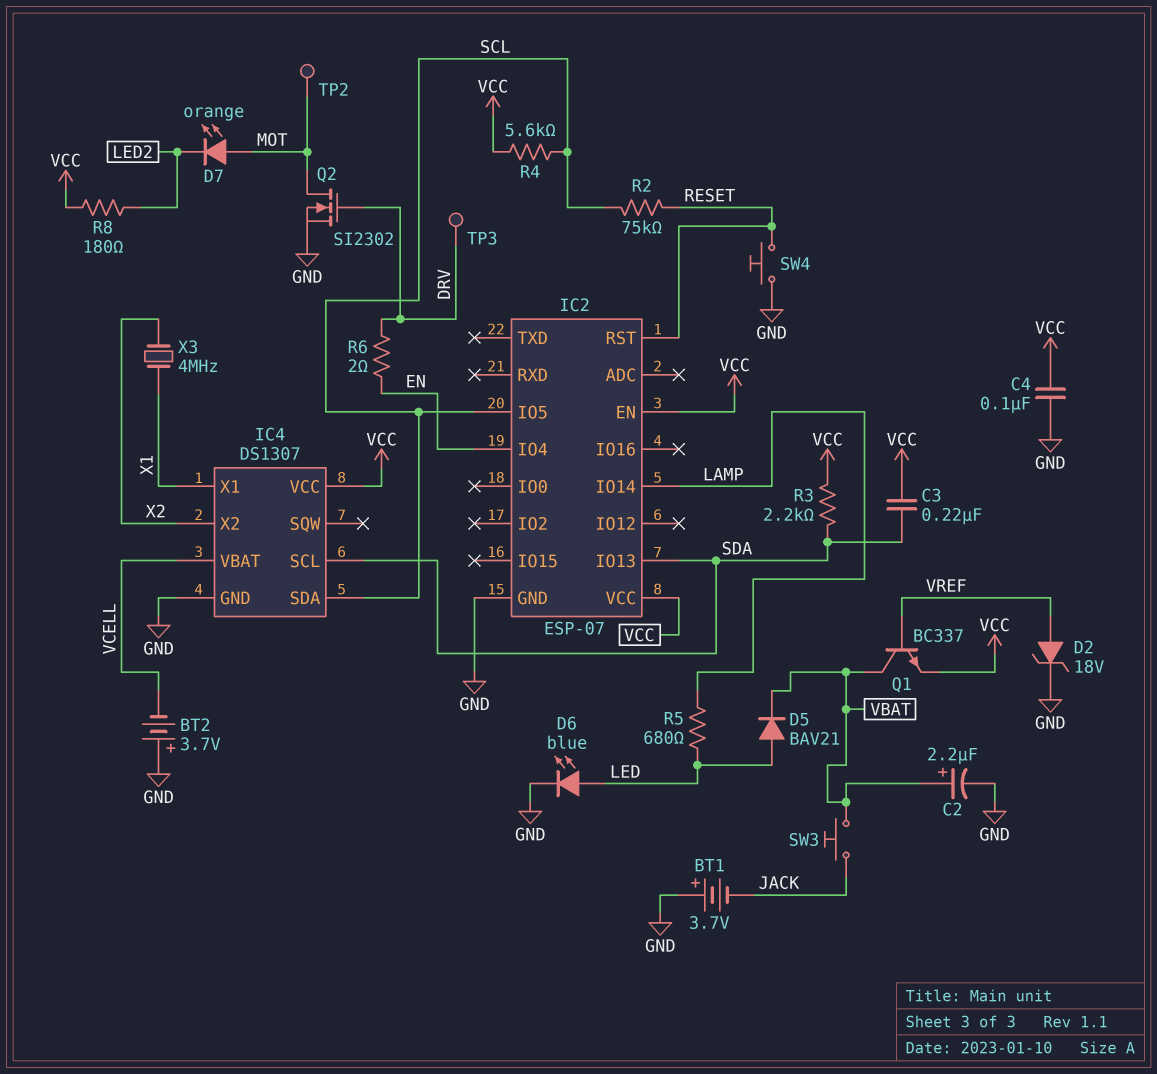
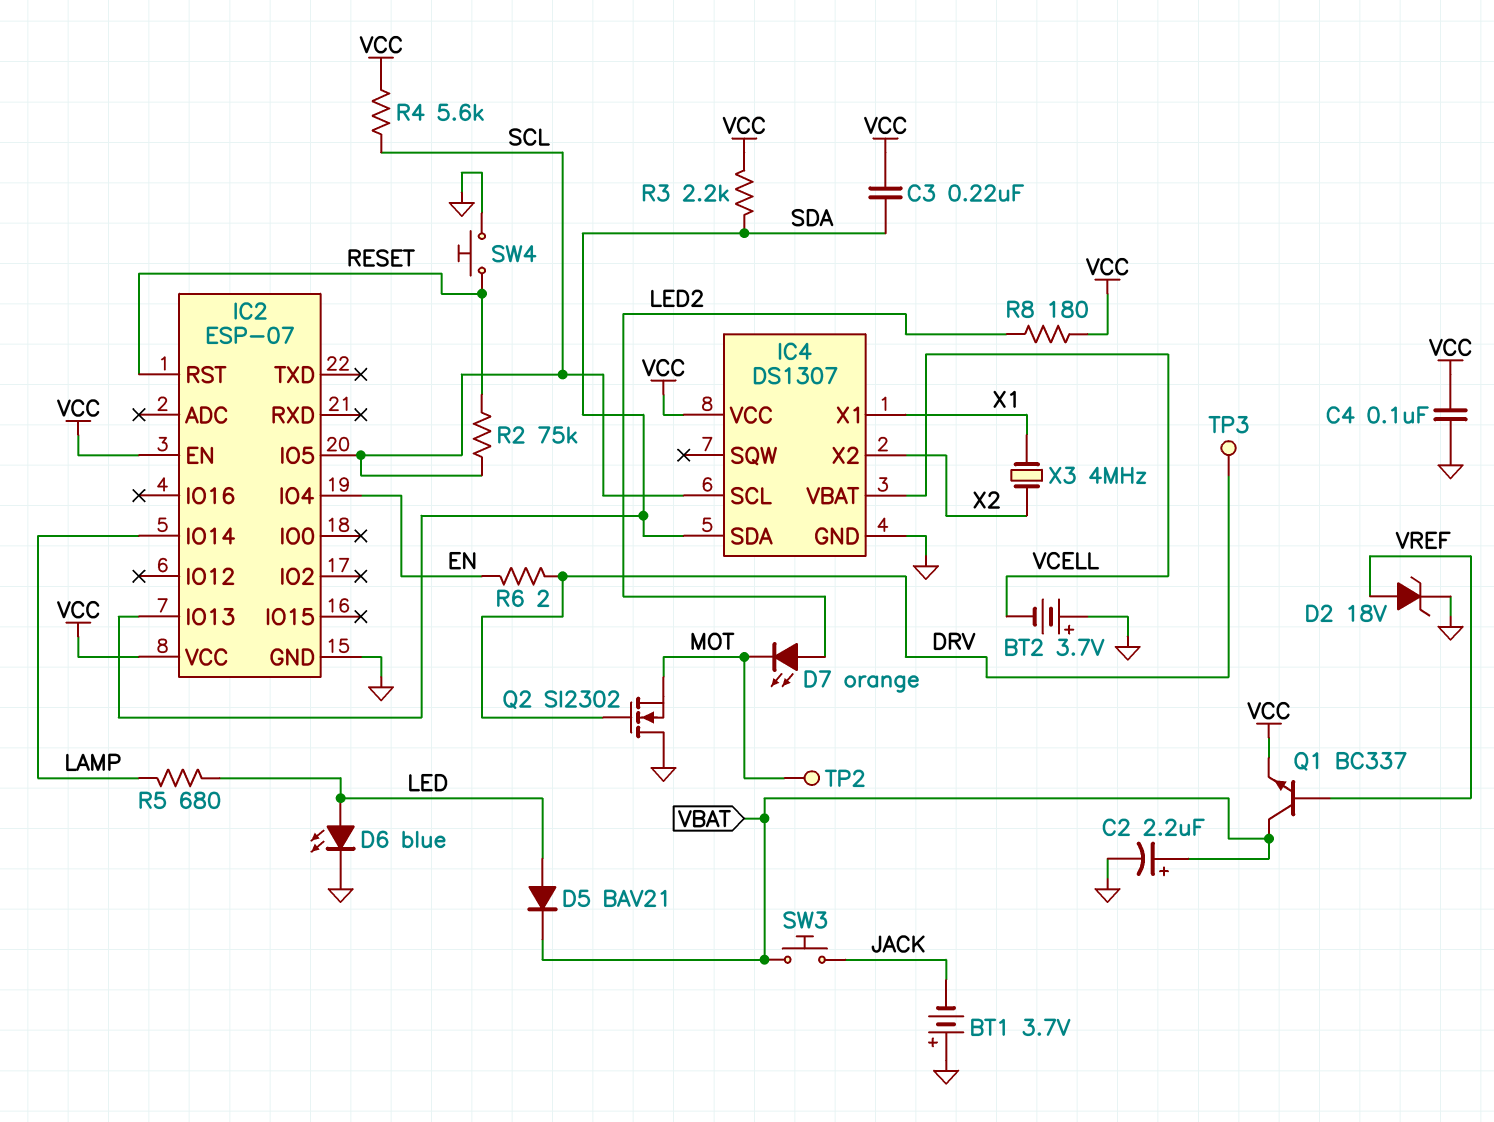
D7: LED orange (A MOT, K LED2) -> LED orange (A LED2, K MOT)
IC4 pin SCL: SDA -> SCL
IC4 pin SDA: SCL -> SDA
Q2: NMOS SI2302 (G DRV, D MOT, S GND) -> NMOS SI2302 (G DRV, D GND, S MOT)

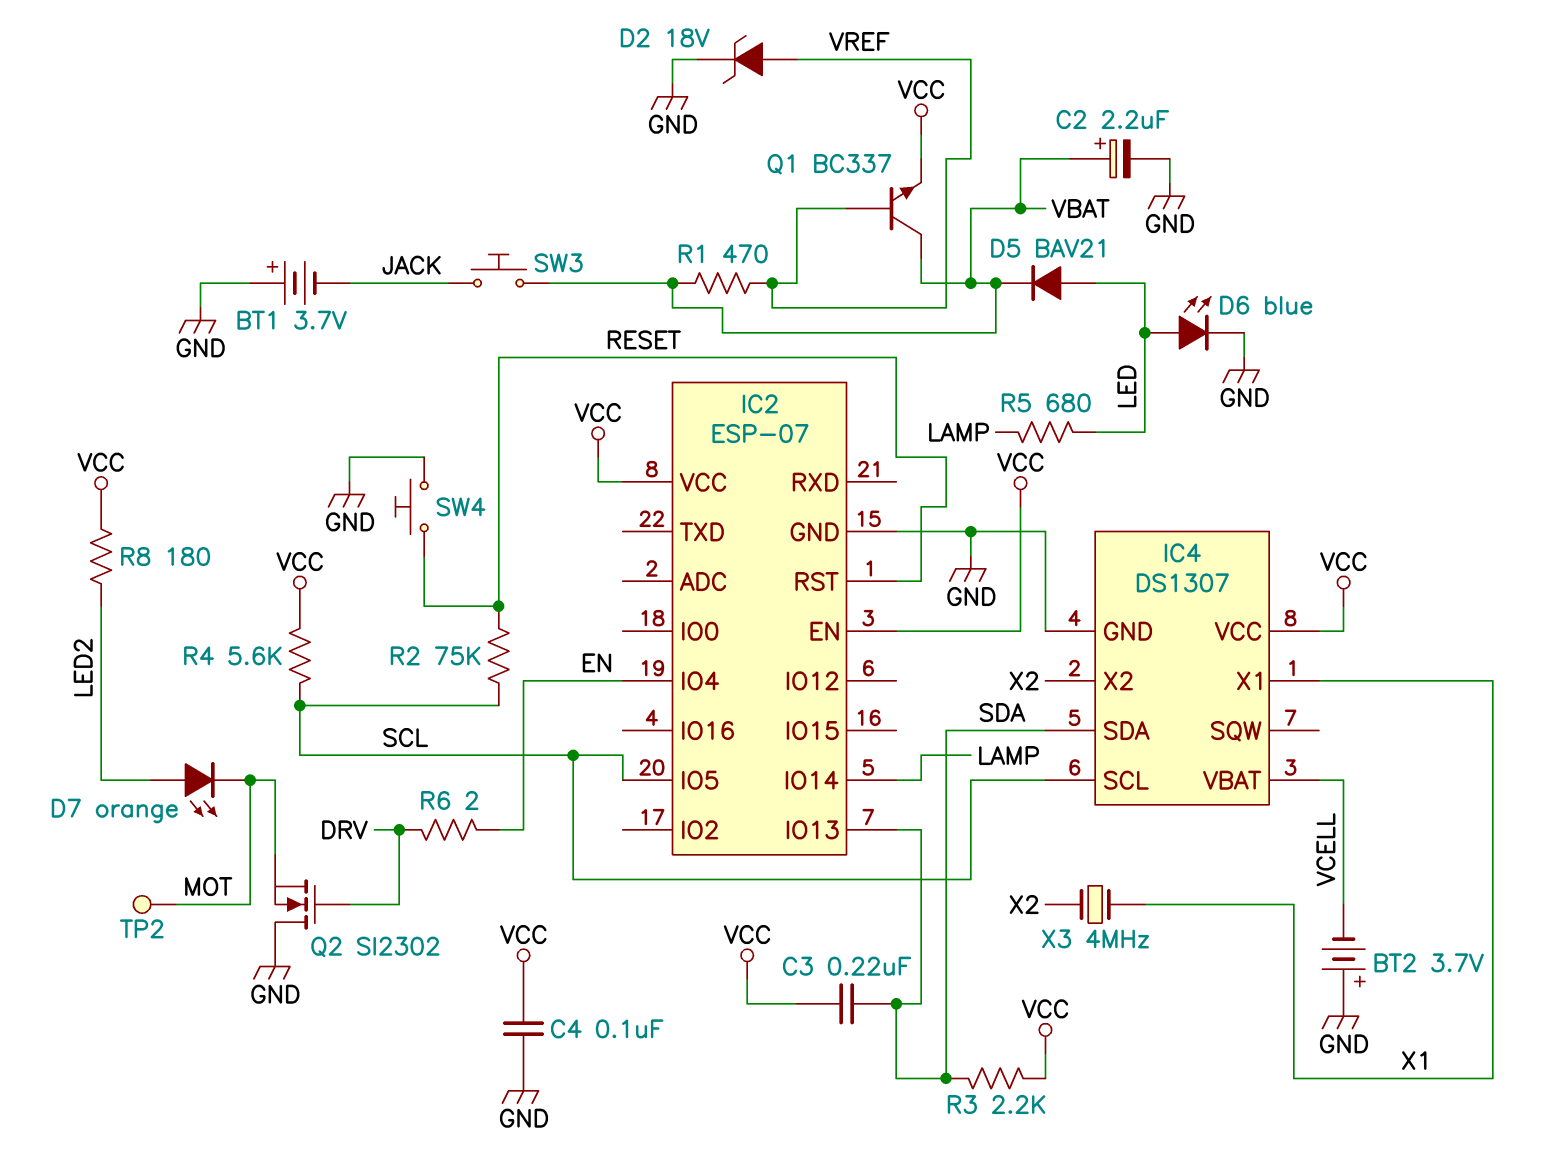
R1: none -> 470 (VBAT, VREF)
TP3: test point (DRV) -> none

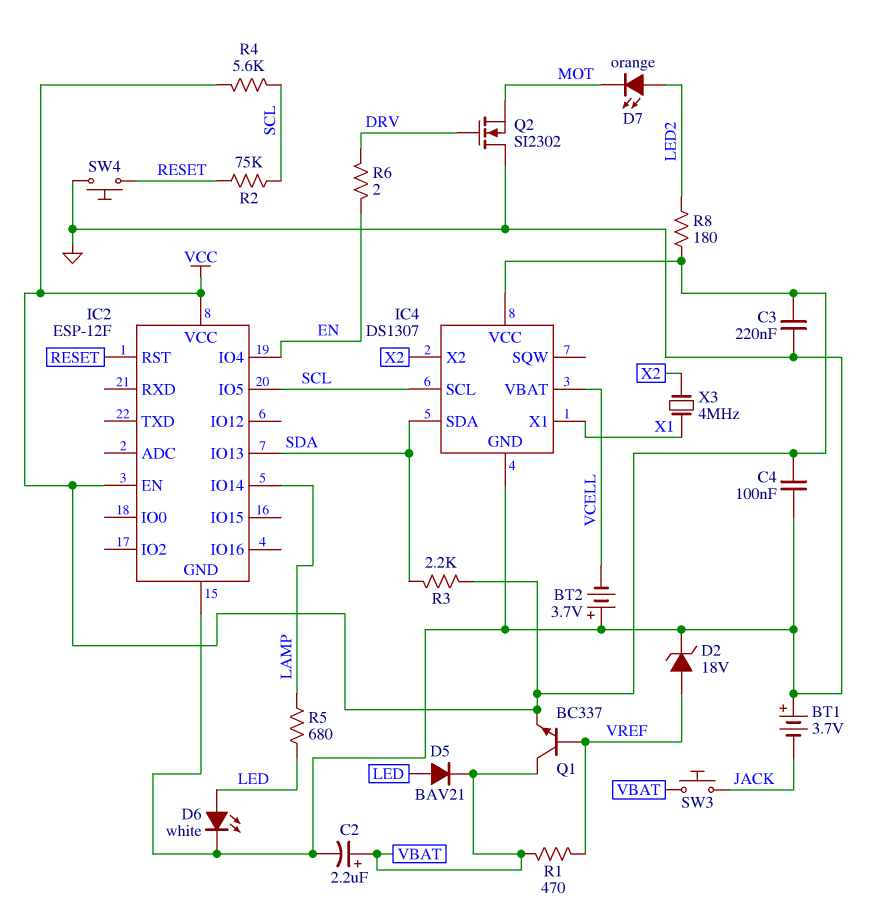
C3: 220nF (SDA, VCC) -> 220nF (GND, VCC)
D6: LED blue (A LED, K GND) -> LED white (A LED, K GND)
IC2: ESP-07 -> ESP-12F
TP2: test point (MOT) -> none

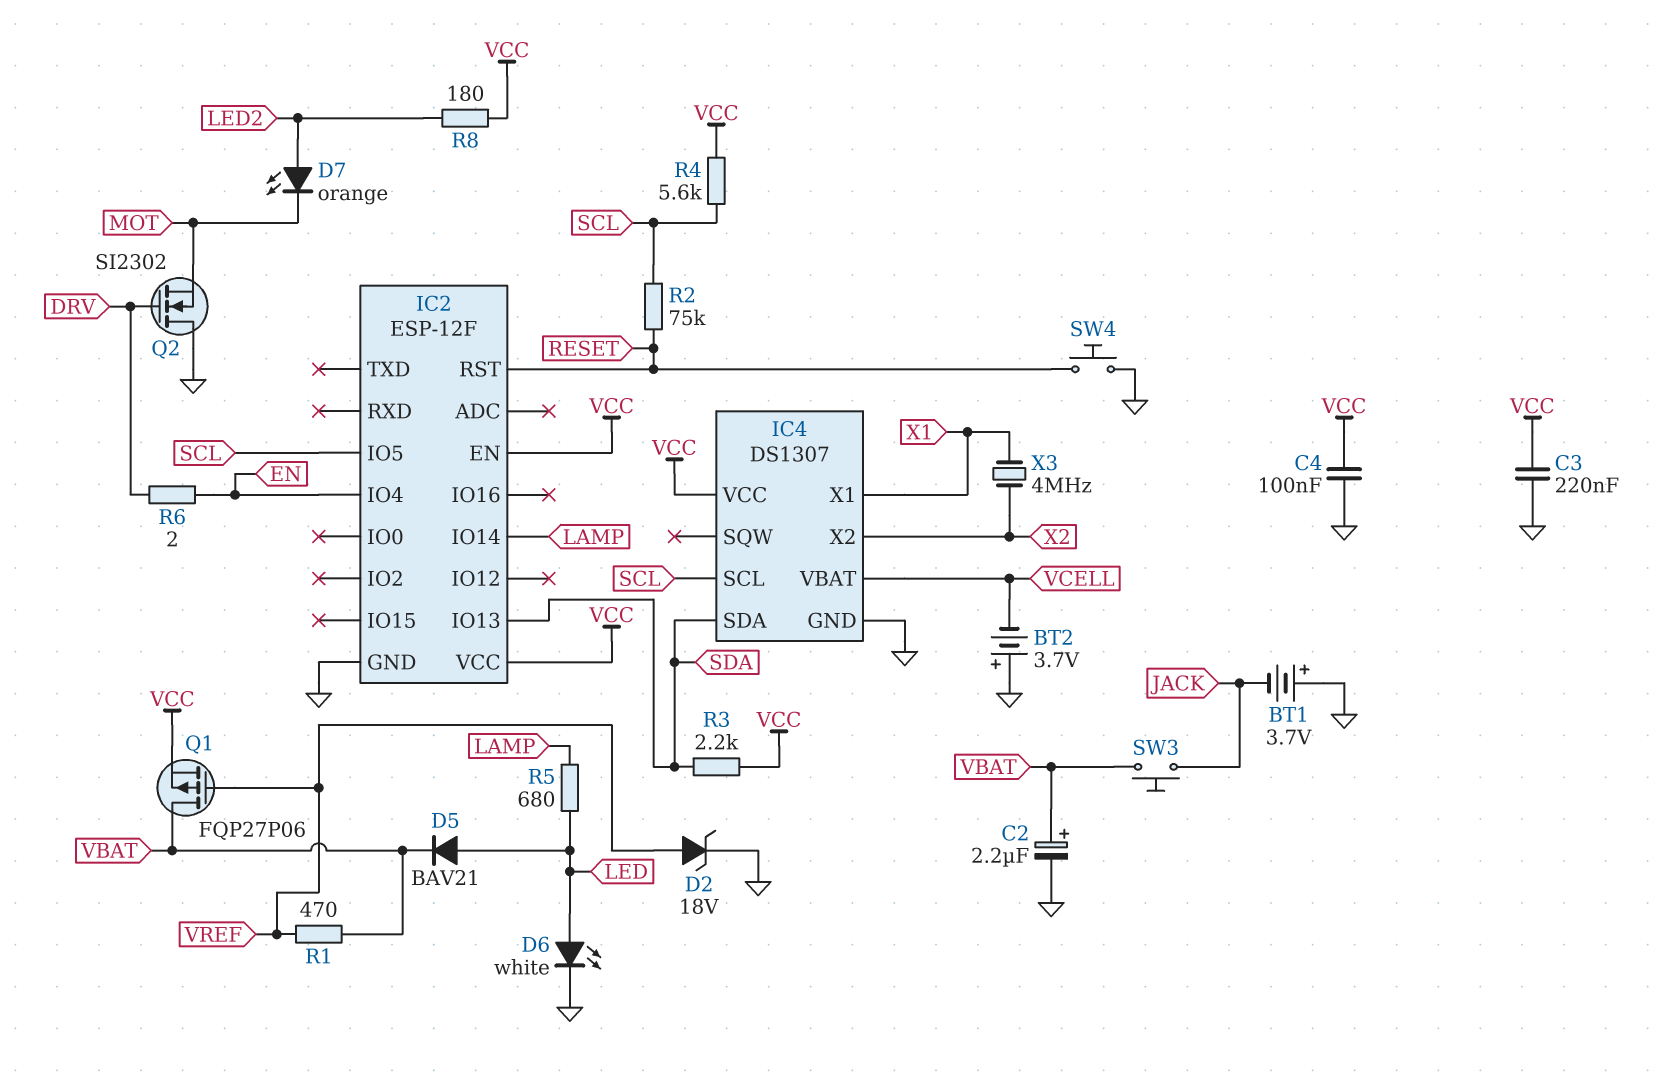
Q1: NPN BC337 (B VREF, C VBAT, E VCC) -> PMOS FQP27P06 (G VREF, D VBAT, S VCC)

